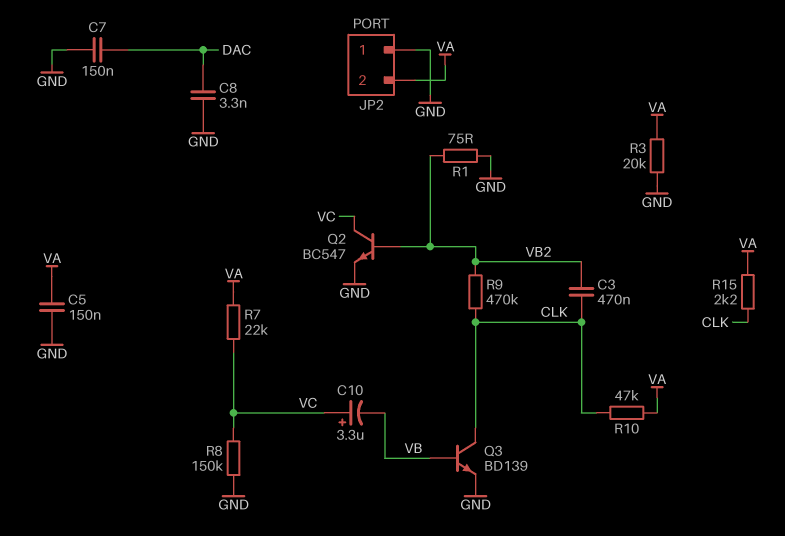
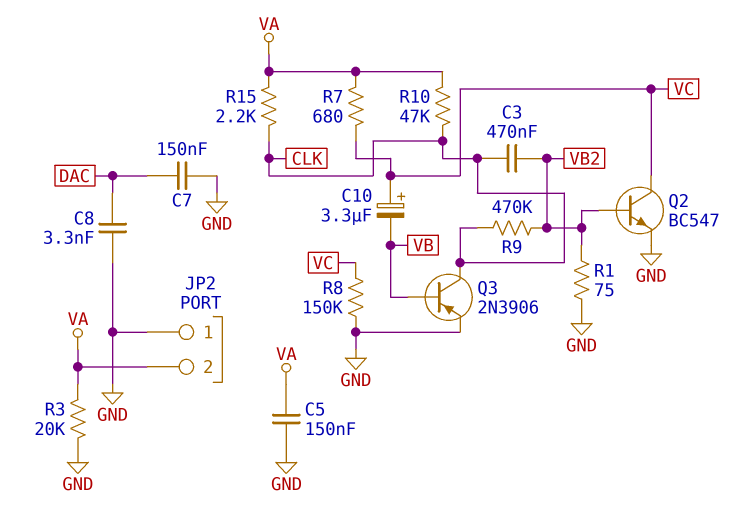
Q3: NPN BD139 (B VB, C CLK, E GND) -> PNP 2N3906 (B VB, C CLK, E GND)
R7: 22k (VA, VC) -> 680 (VA, VC)

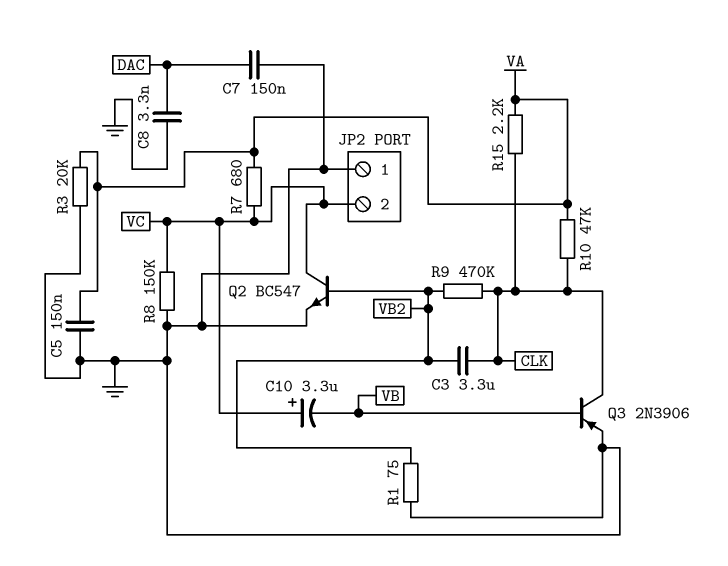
C3: 470nF (CLK, VB2) -> 3.3uF (CLK, VB2)
JP2 pin 2: VA -> VC

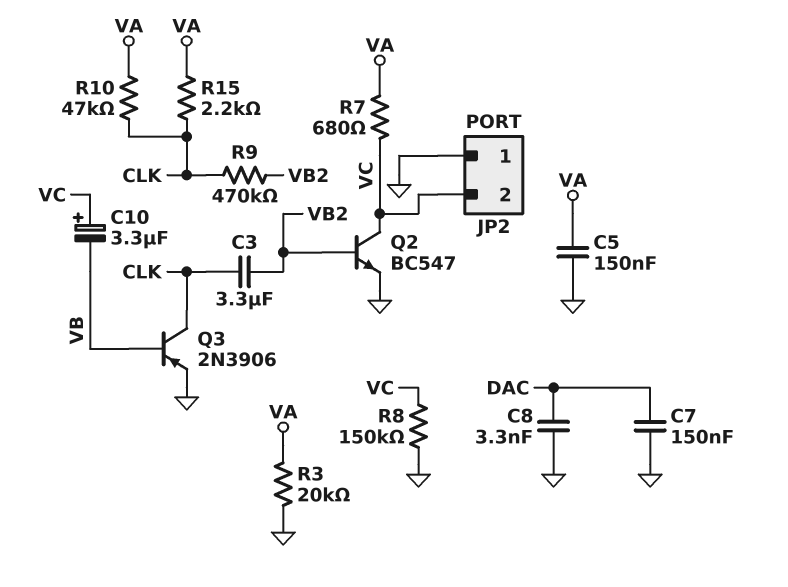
R1: 75 (GND, VB2) -> none

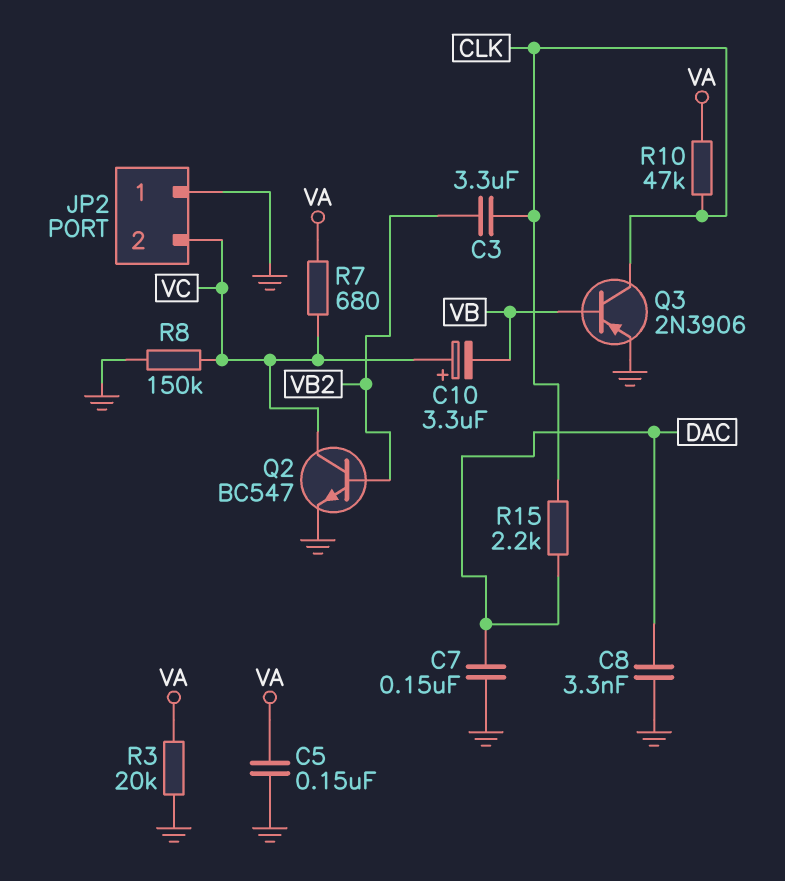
R9: 470k (CLK, VB2) -> none
R15: 2.2k (CLK, VA) -> 2.2k (CLK, DAC)

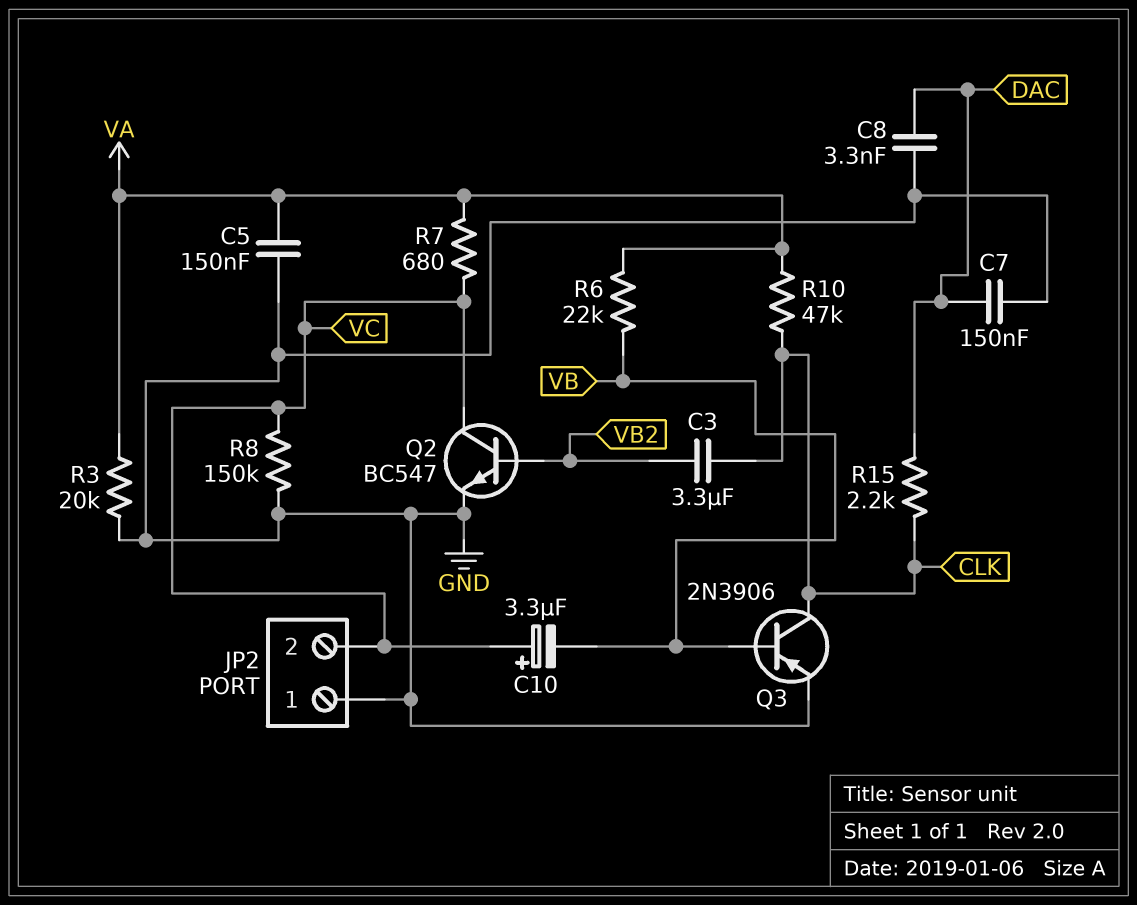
R6: none -> 22k (VA, VB)

